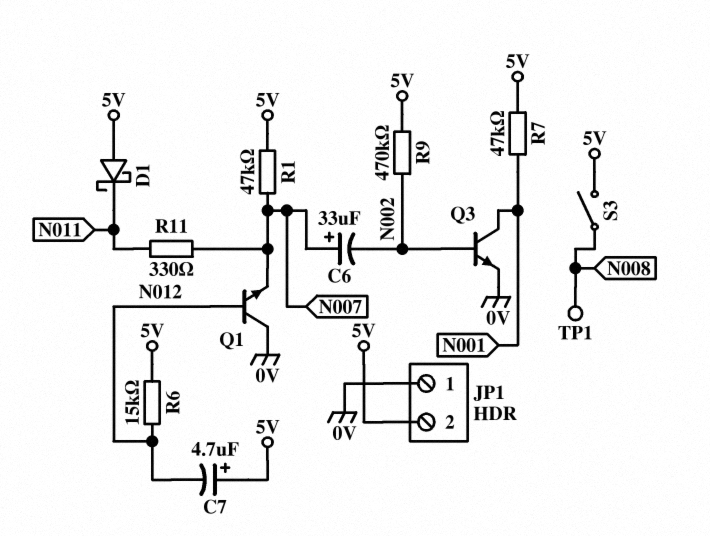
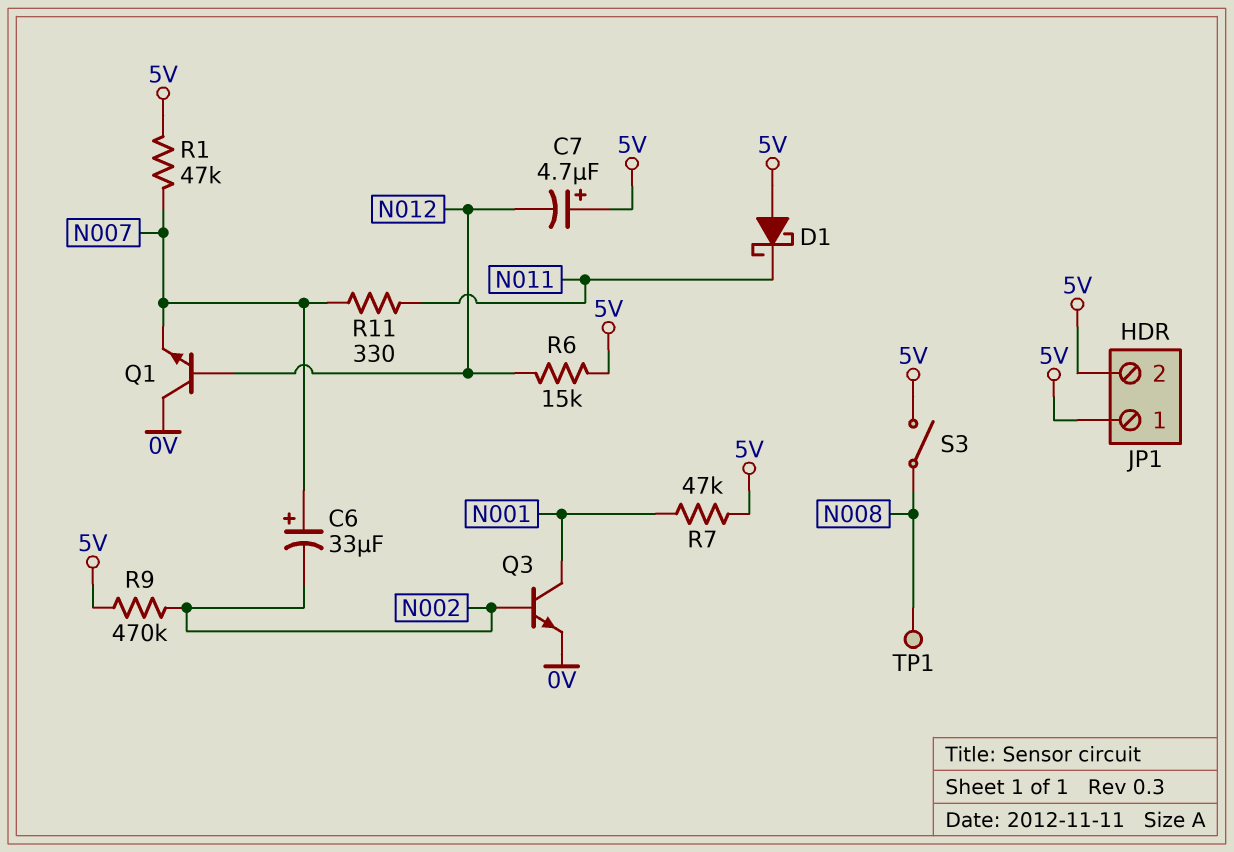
JP1 pin 1: 0V -> 5V

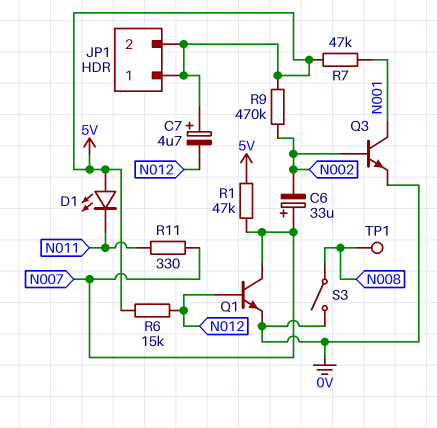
D1: schottky (A 5V, K N011) -> LED (A 5V, K N011)
Q1: NPN (B N012, C 0V, E N007) -> NPN (B N012, C N007, E 0V)
S3: switch (5V, N008) -> switch (0V, N008)

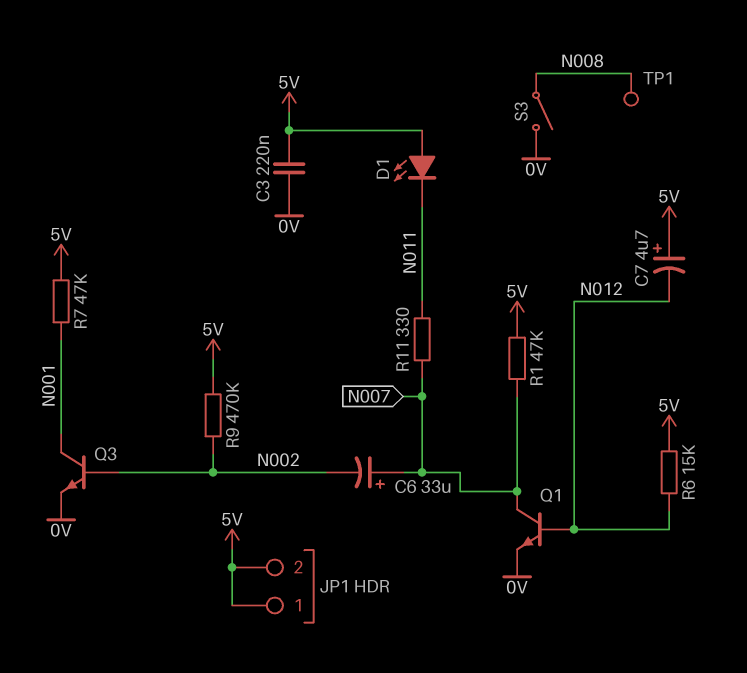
C3: none -> 220nF (0V, 5V)

